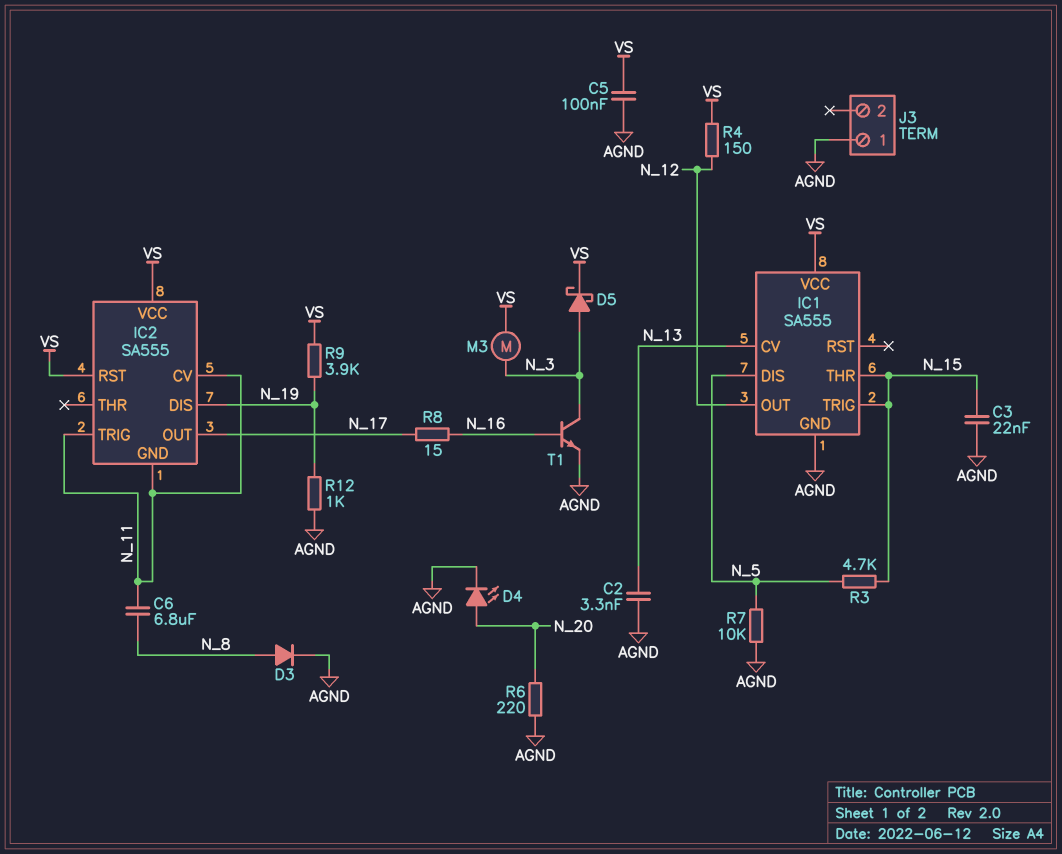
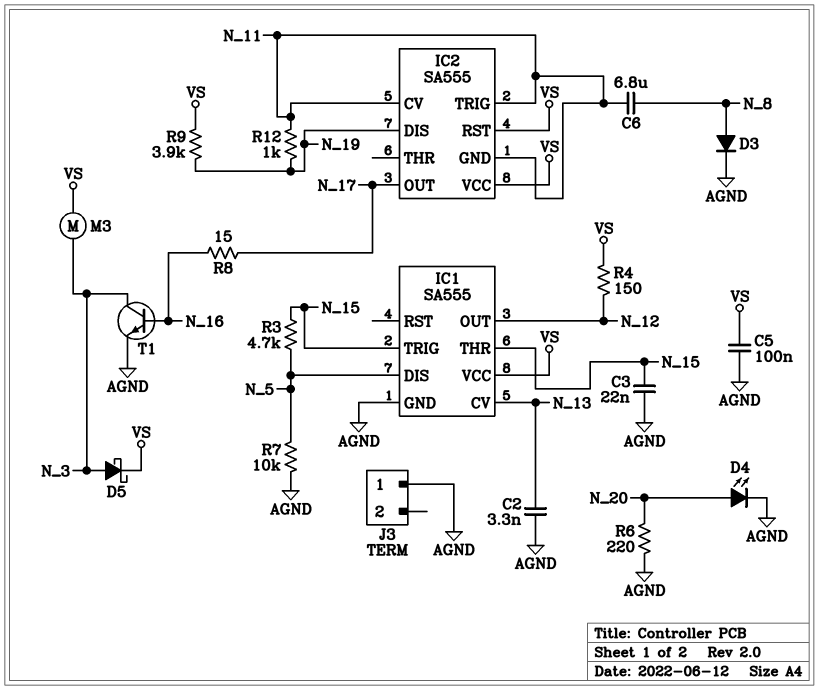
R12: 1k (AGND, N_19) -> 1k (N_11, N_19)

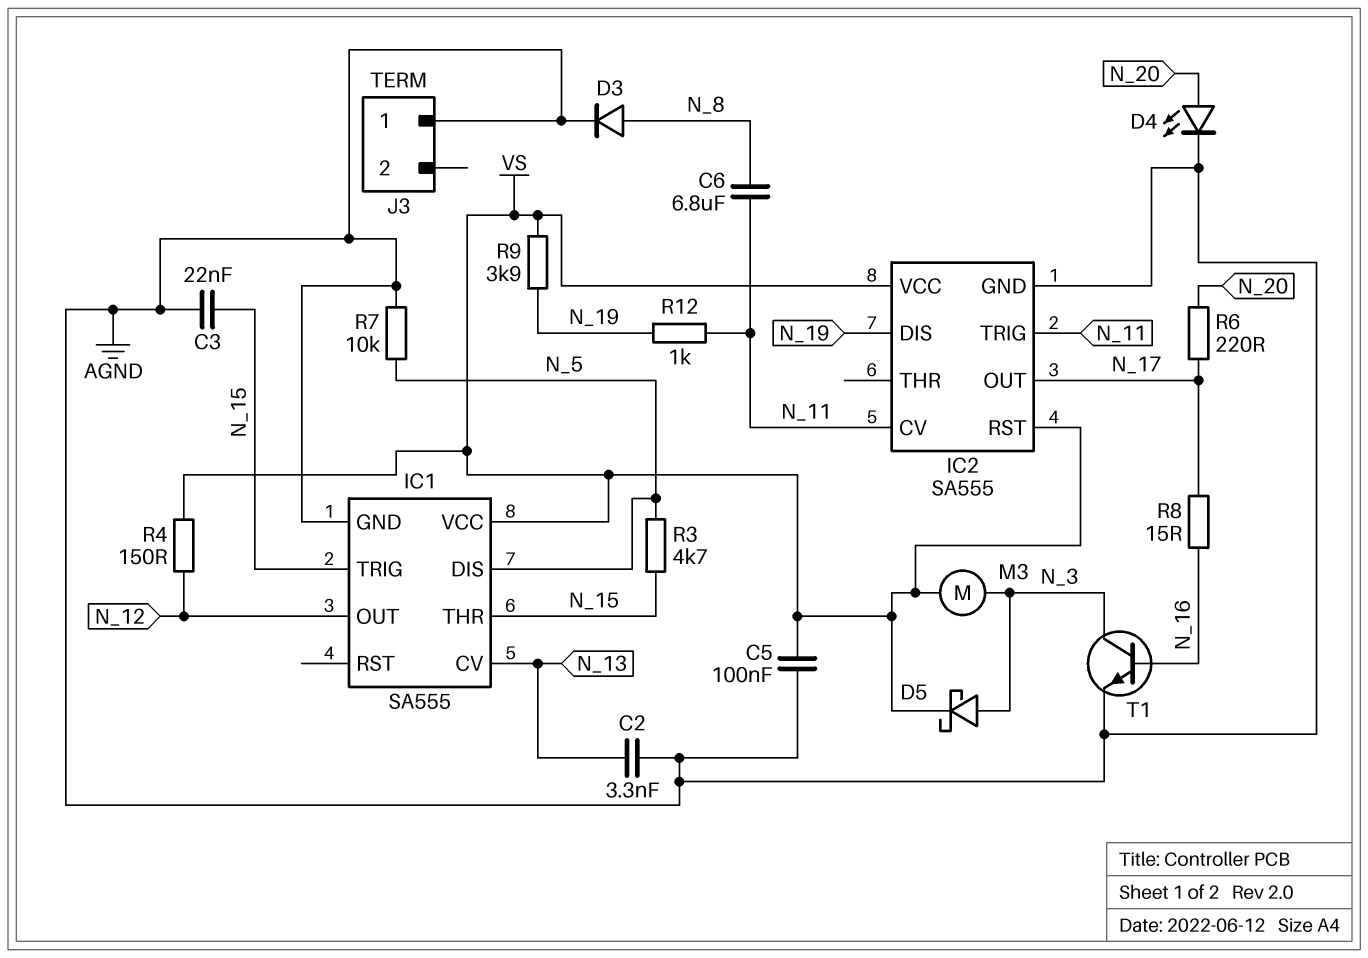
IC2 pin GND: N_11 -> AGND
R6: 220 (AGND, N_20) -> 220 (N_17, N_20)

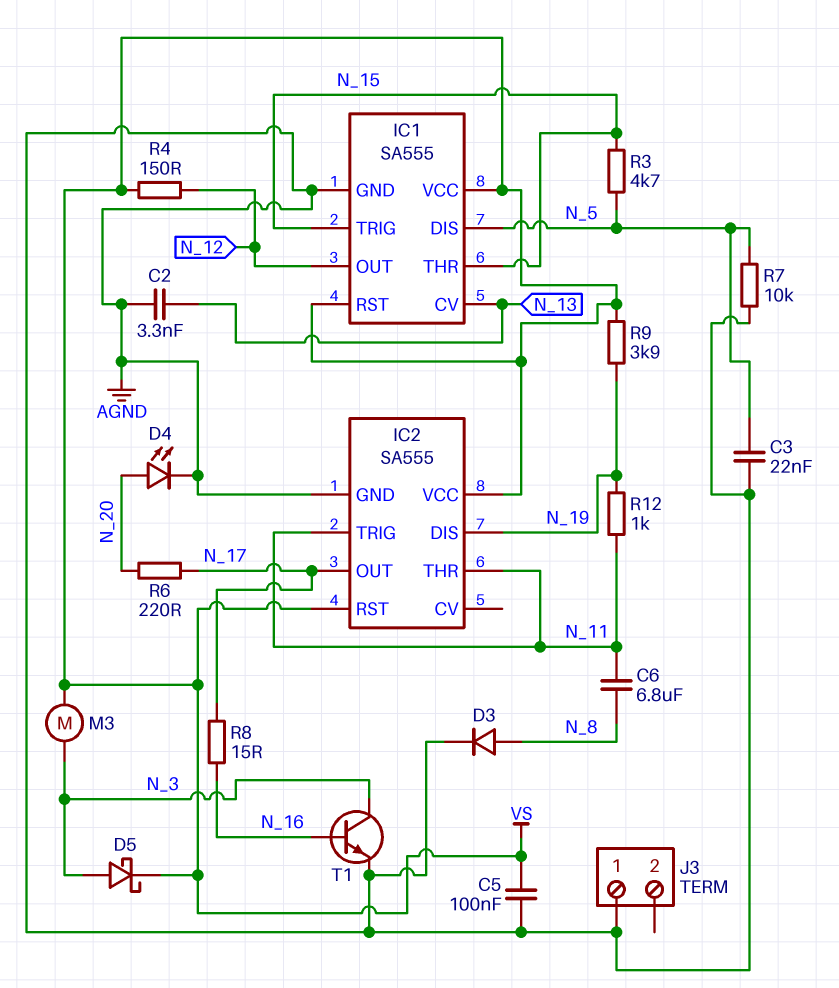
C3: 22nF (AGND, N_15) -> 22nF (AGND, N_5)
IC1 pin RST: none -> VS
IC2 pin CV: N_11 -> none
IC2 pin THR: none -> N_11

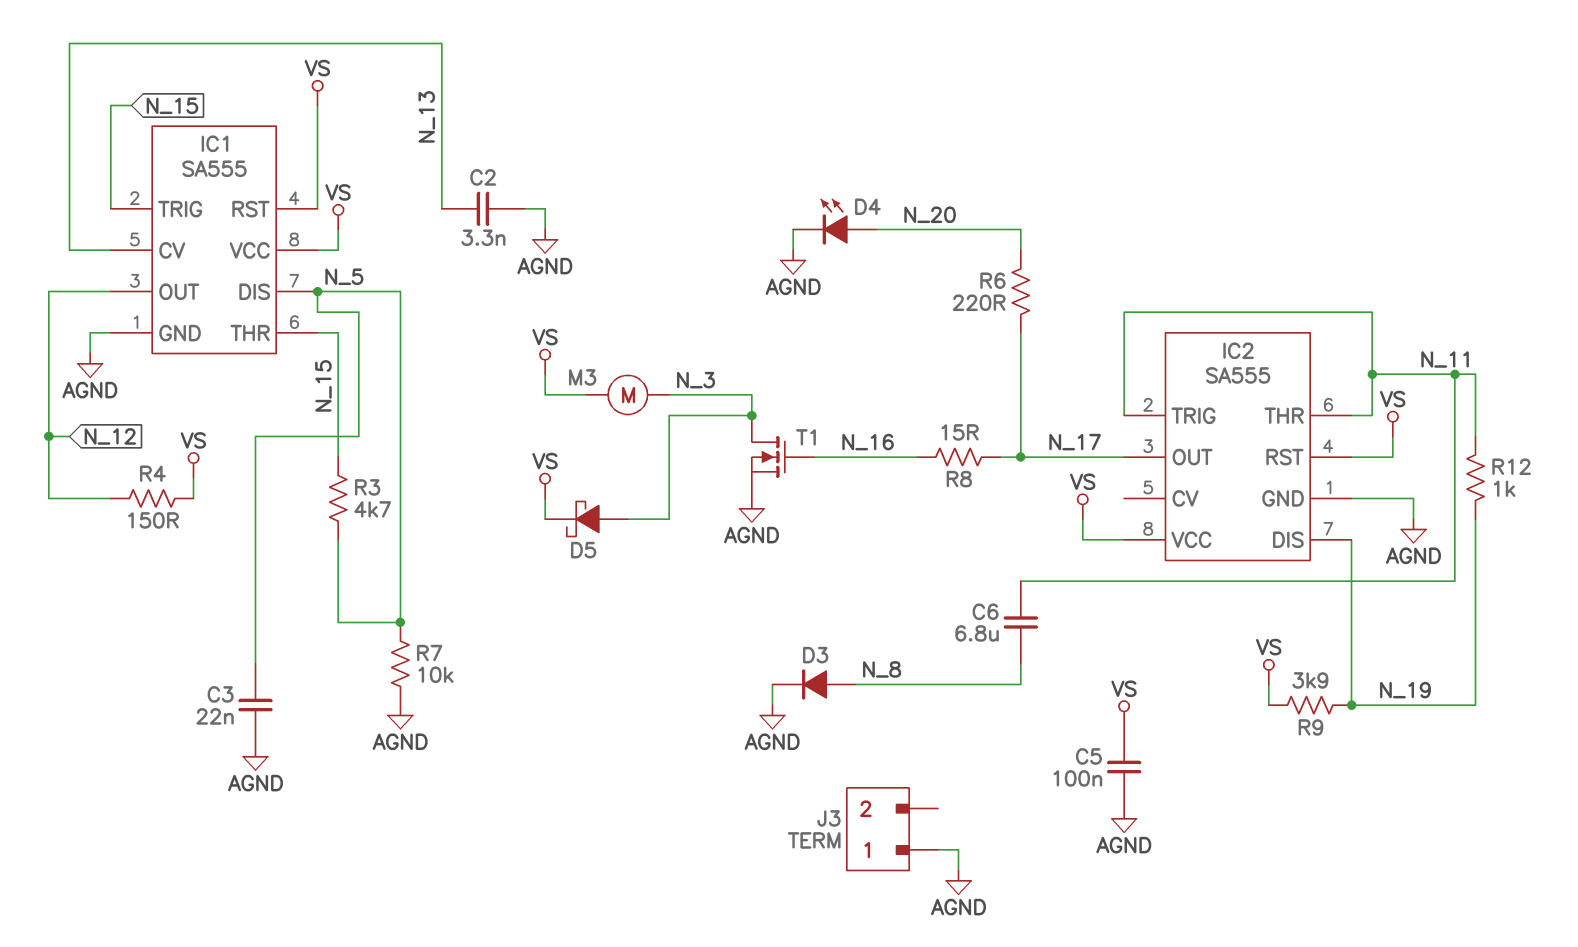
T1: NPN (B N_16, C N_3, E AGND) -> NMOS (G N_16, D N_3, S AGND)

